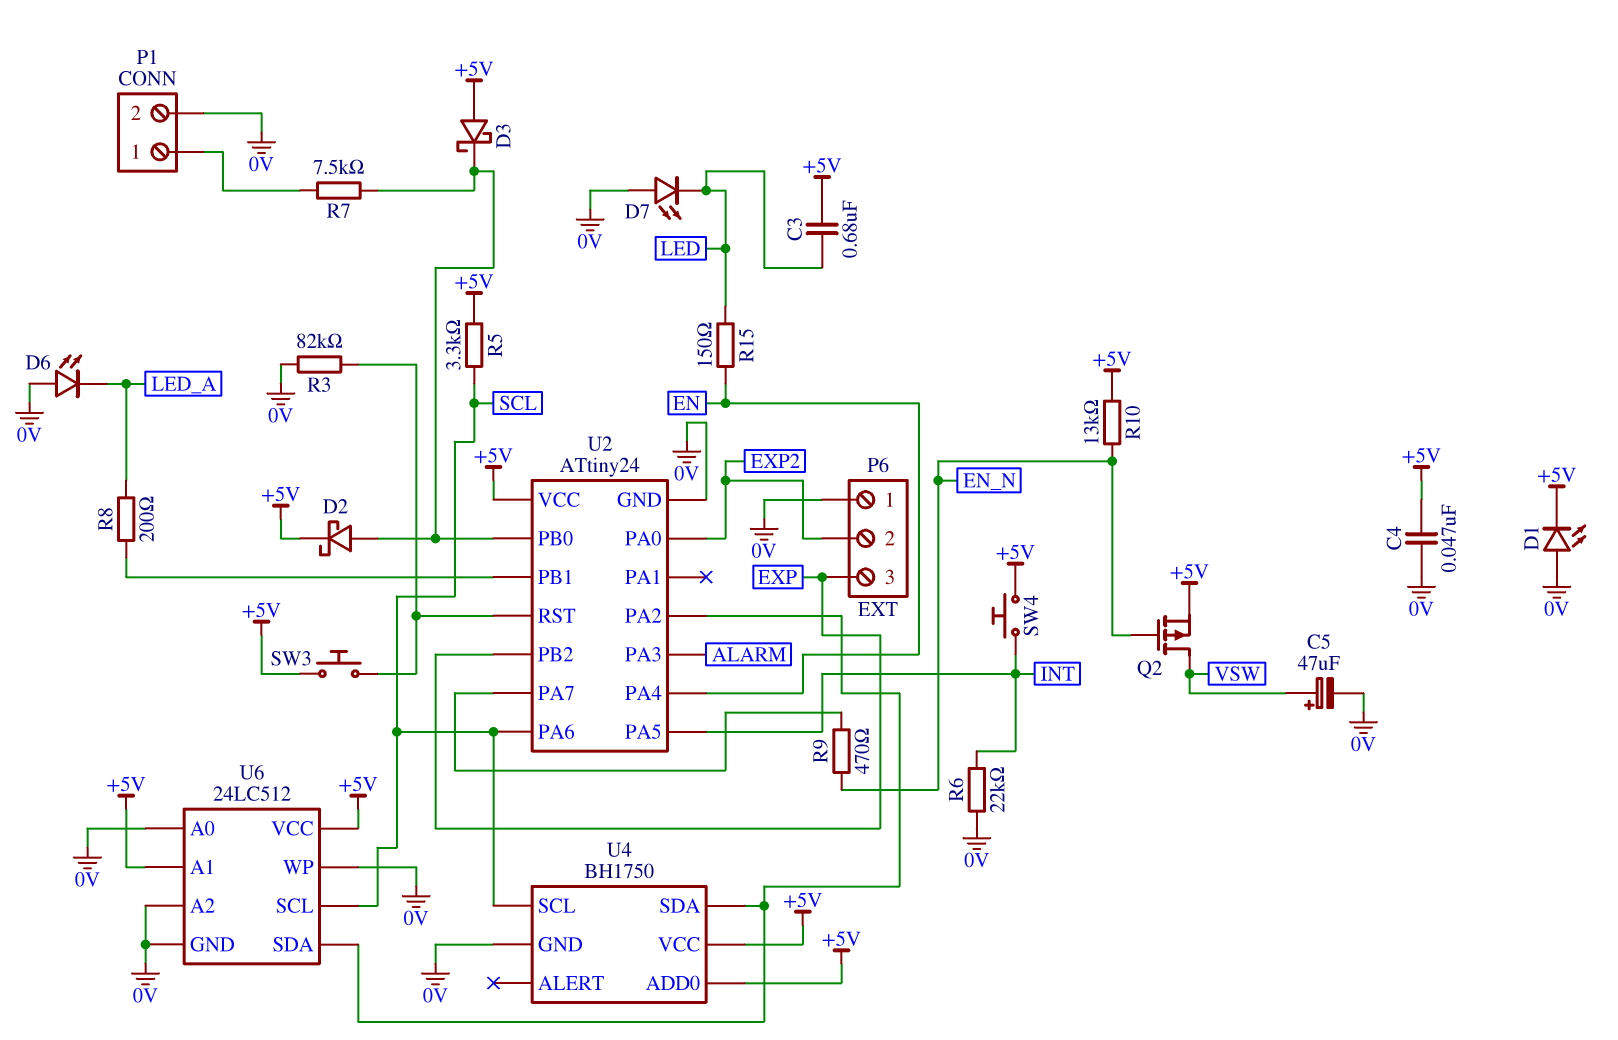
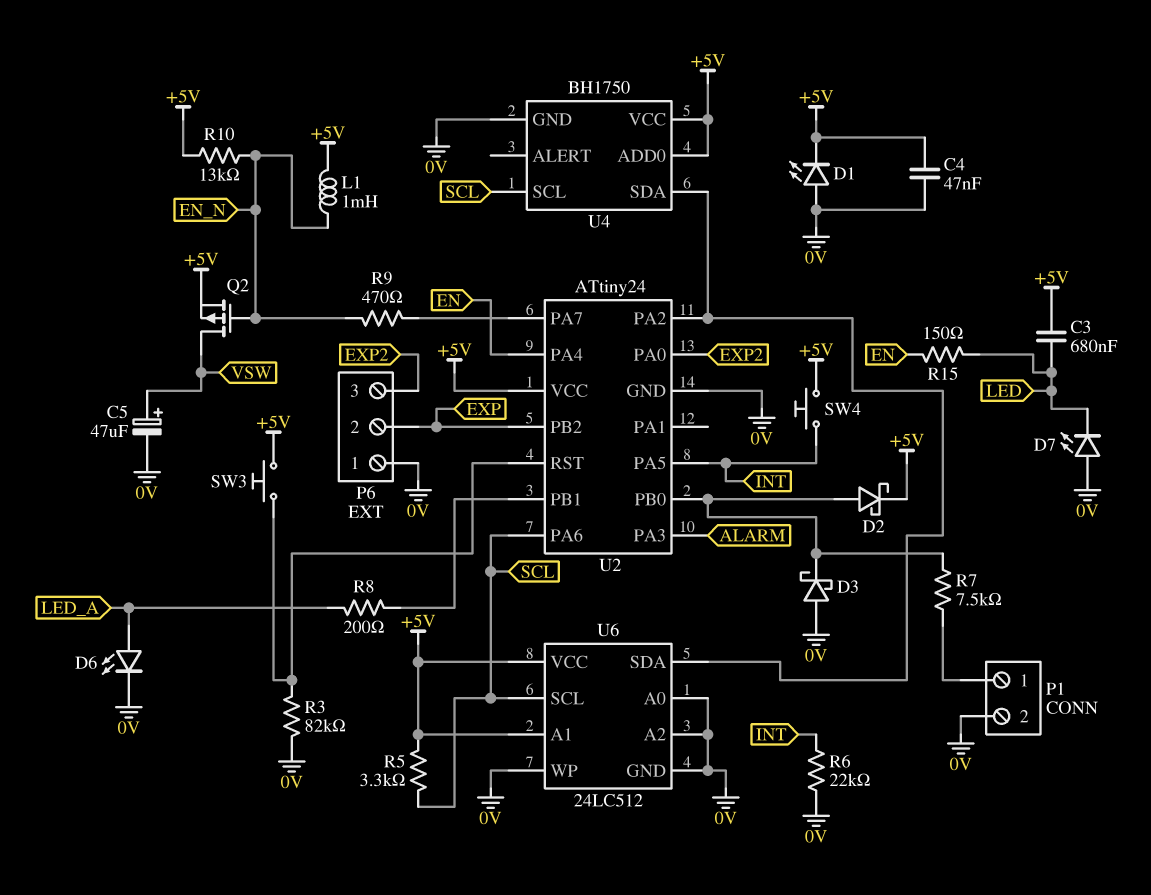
D3: schottky (A +5V, K U2/PB0) -> schottky (A 0V, K U2/PB0)
D6: LED (A 0V, K LED_A) -> LED (A LED_A, K 0V)
L1: none -> 1mH (+5V, EN_N)
P6 pin 2: EXP2 -> EXP
P6 pin 3: EXP -> EXP2

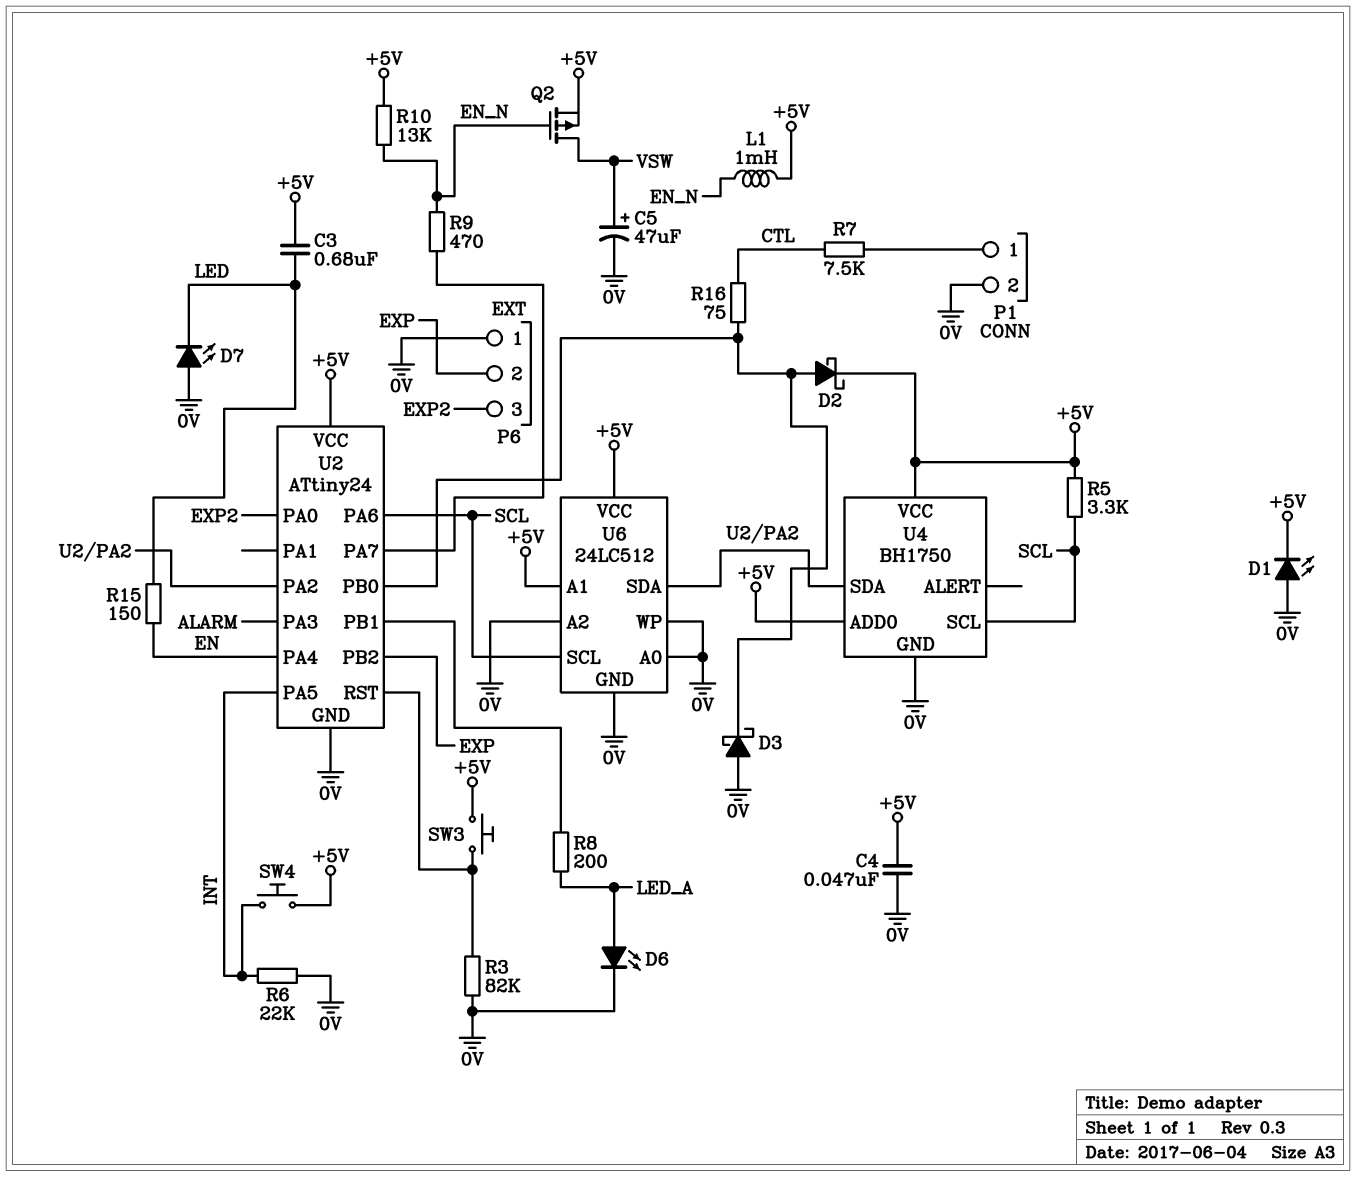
R7: 7.5k (P1/1, U2/PB0) -> 7.5k (CTL, P1/1)
R16: none -> 75 (CTL, U2/PB0)

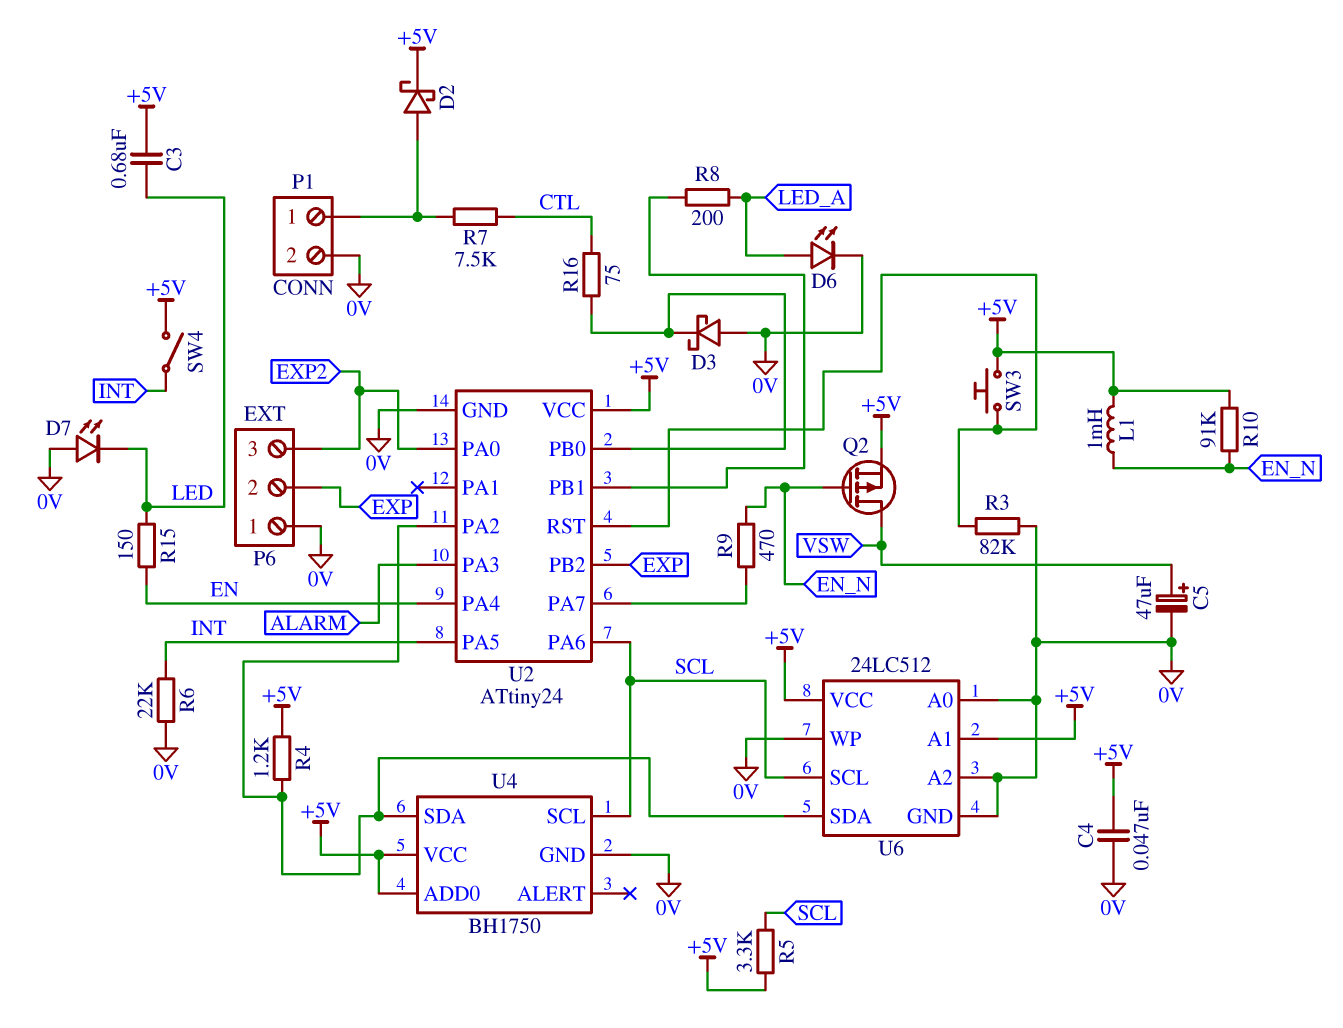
D1: LED (A 0V, K +5V) -> none
D2: schottky (A U2/PB0, K +5V) -> schottky (A P1/1, K +5V)
R4: none -> 1.2k (+5V, U2/PA2)
R10: 13k (+5V, EN_N) -> 91k (+5V, EN_N)
SW4: button (+5V, INT) -> switch (+5V, INT)

